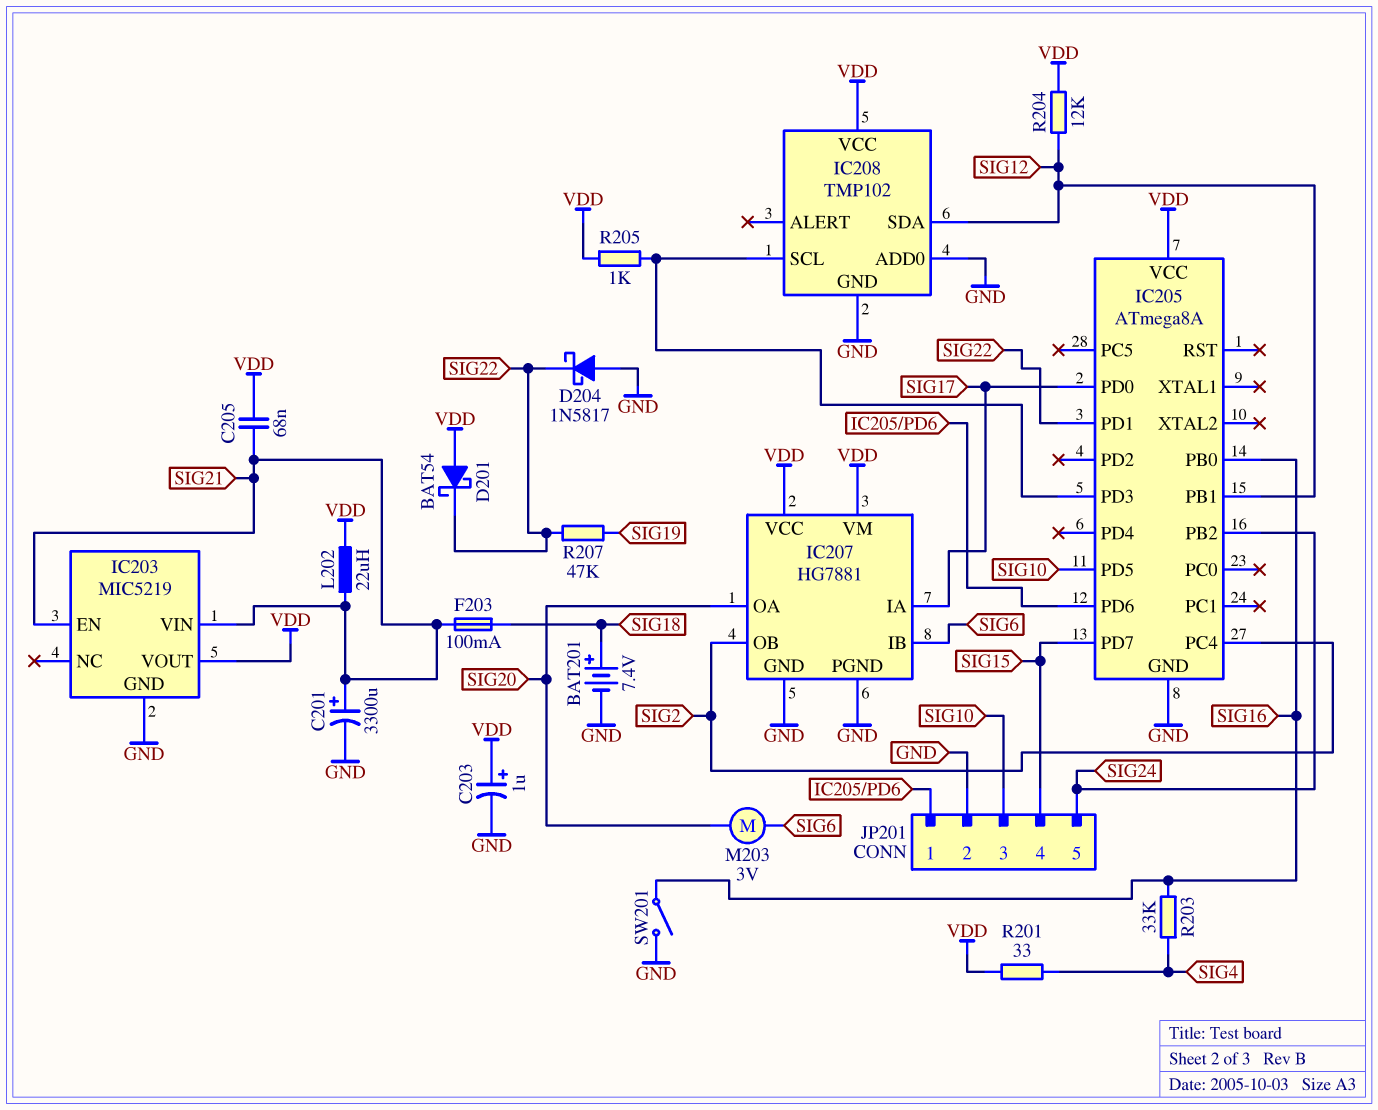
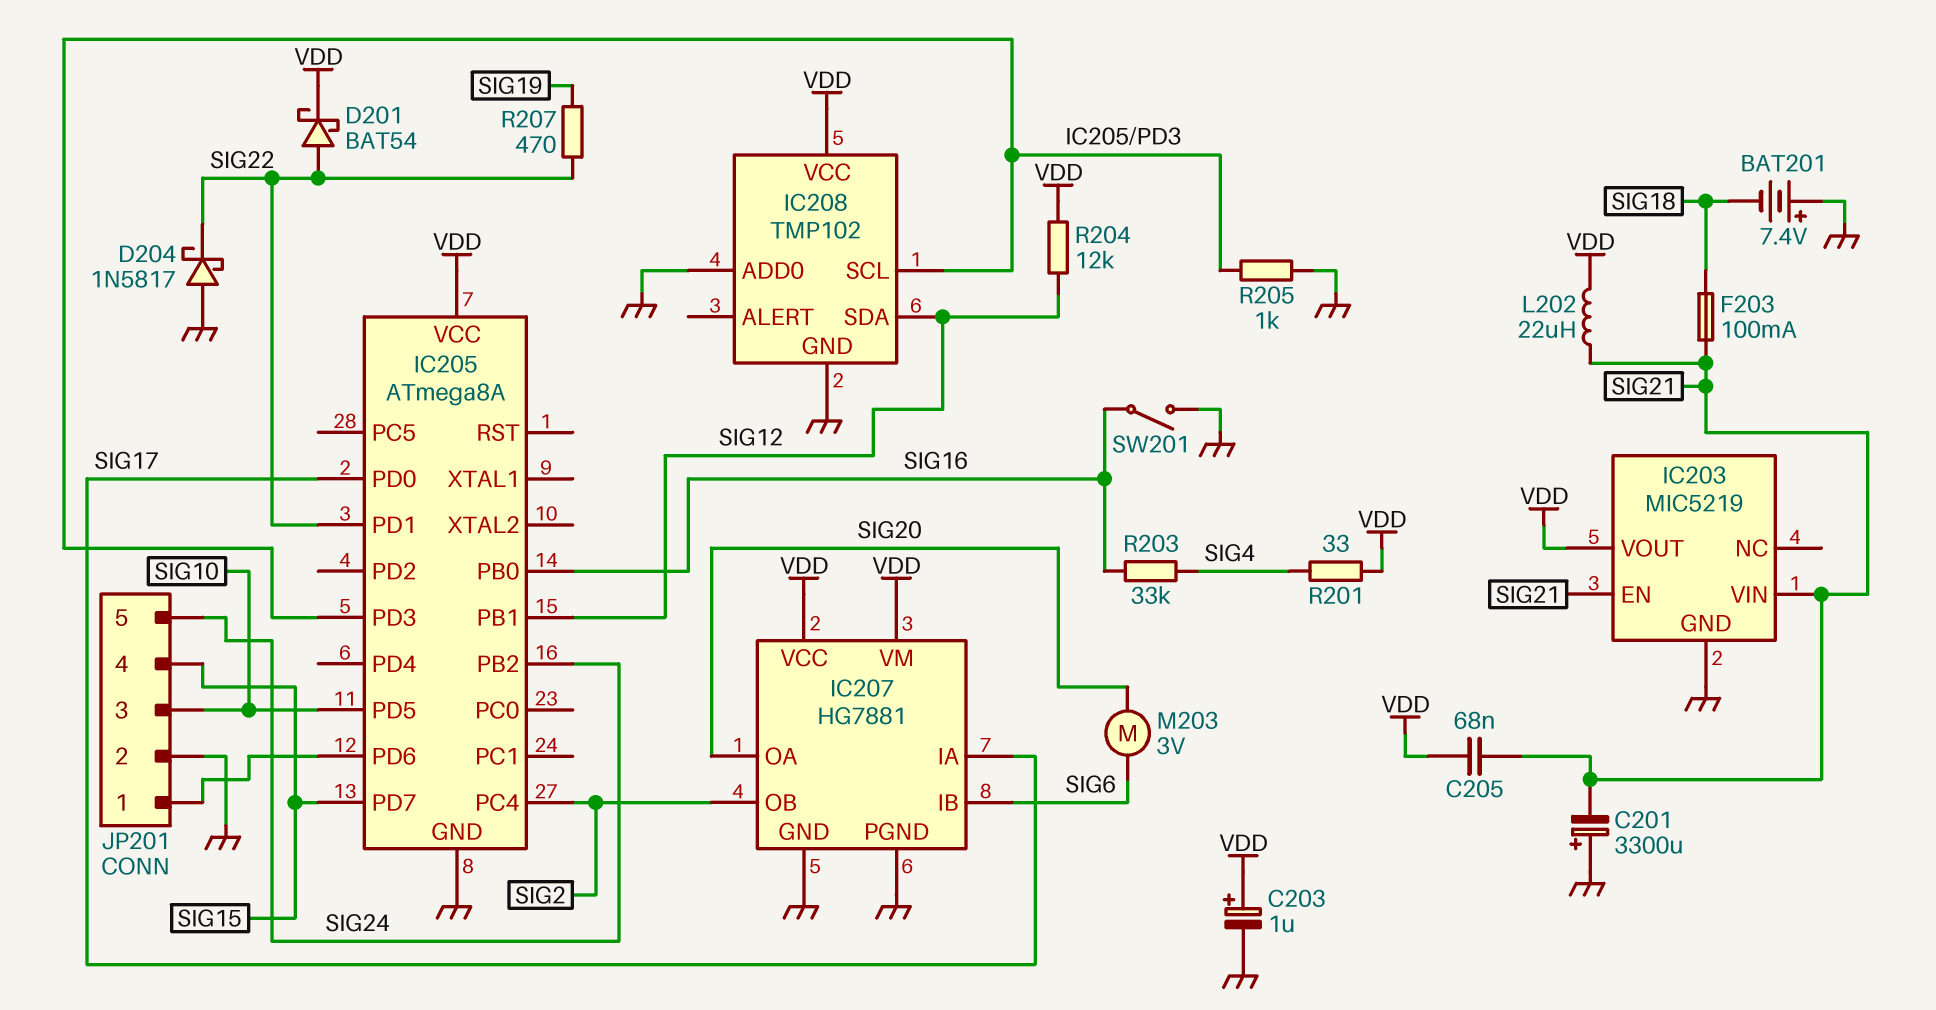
BAT201: 7.4V (plus SIG18, minus GND) -> 7.4V (plus GND, minus SIG18)
C201: 3300uF (plus SIG21, minus GND) -> 3300uF (plus GND, minus SIG21)
D201: schottky BAT54 (A VDD, K SIG22) -> schottky BAT54 (A SIG22, K VDD)
R205: 1k (IC205/PD3, VDD) -> 1k (GND, IC205/PD3)
R207: 47k (SIG19, SIG22) -> 470 (SIG19, SIG22)

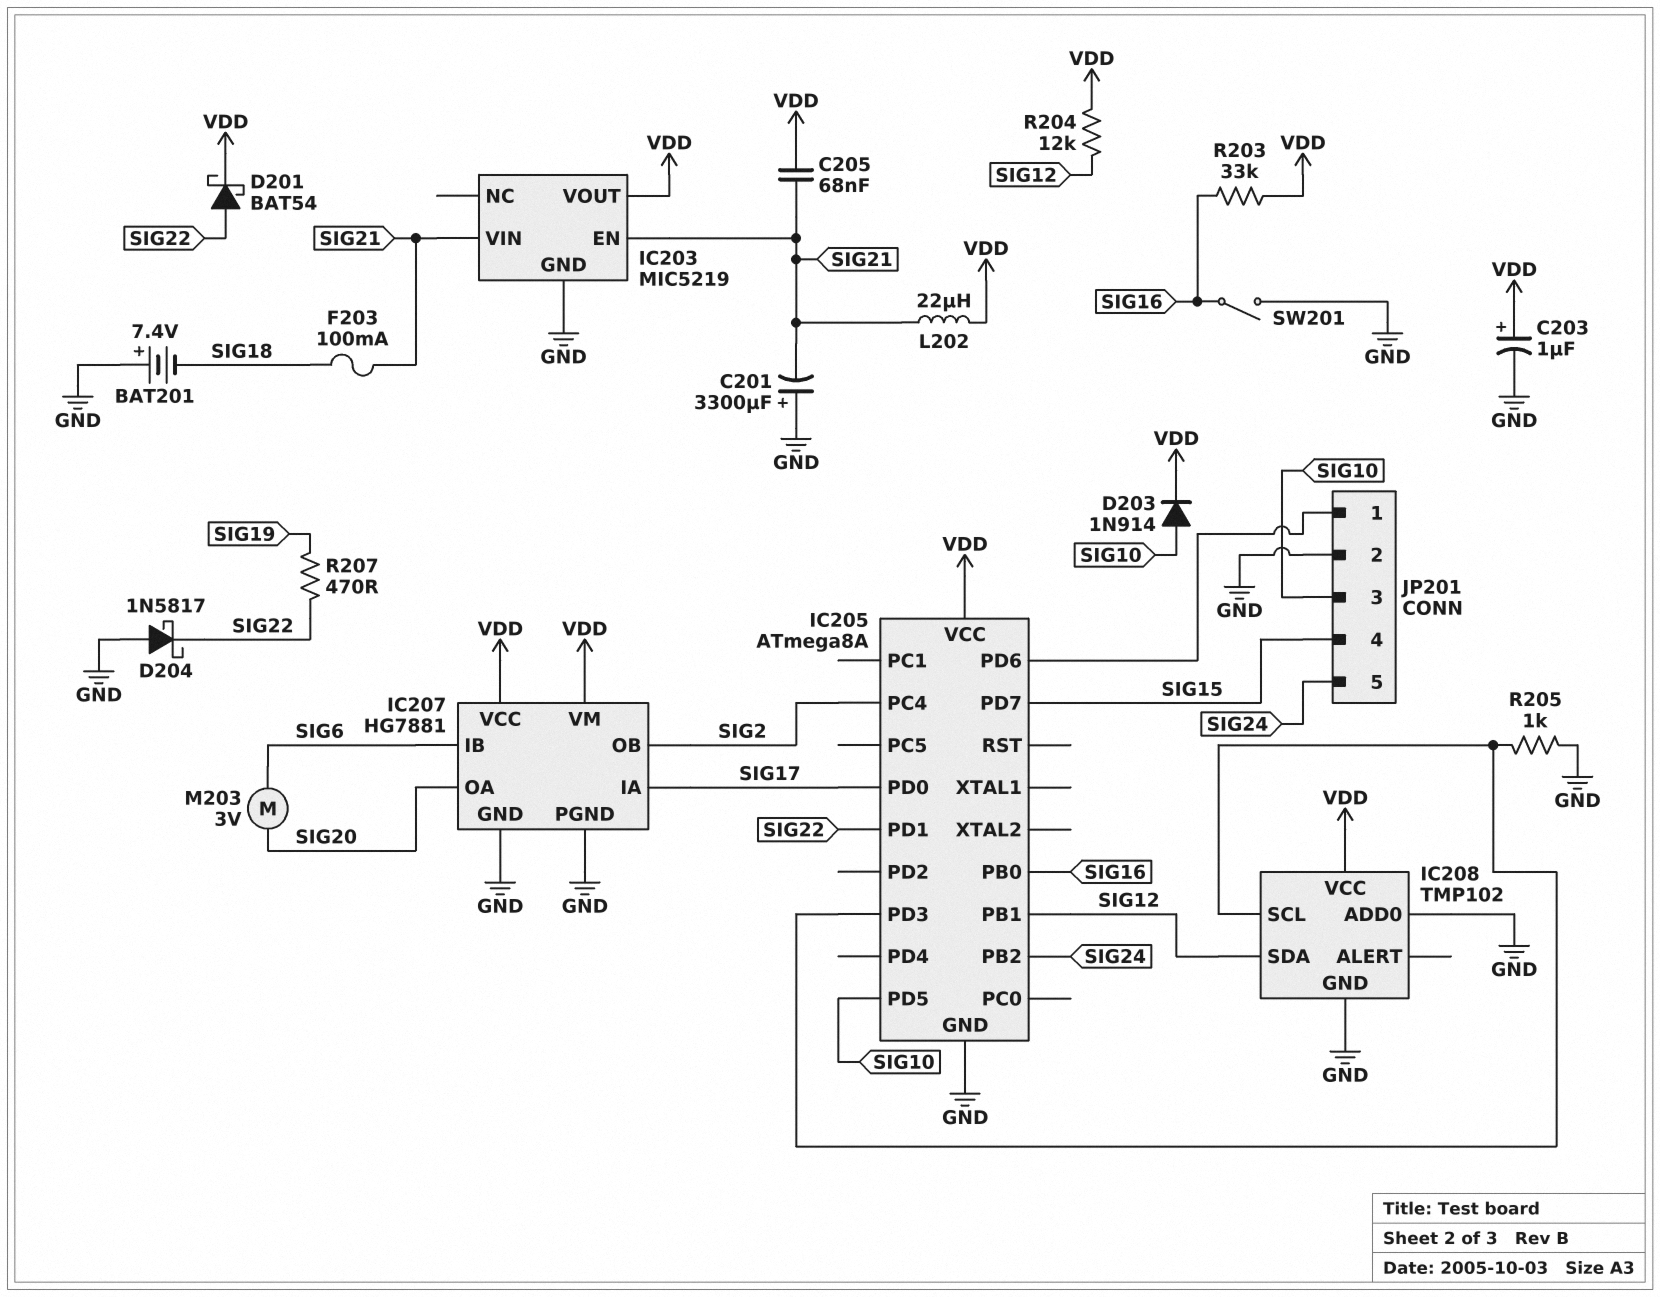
D203: none -> diode 1N914 (A SIG10, K VDD)
R201: 33 (SIG4, VDD) -> none
R203: 33k (SIG4, SIG16) -> 33k (SIG16, VDD)

